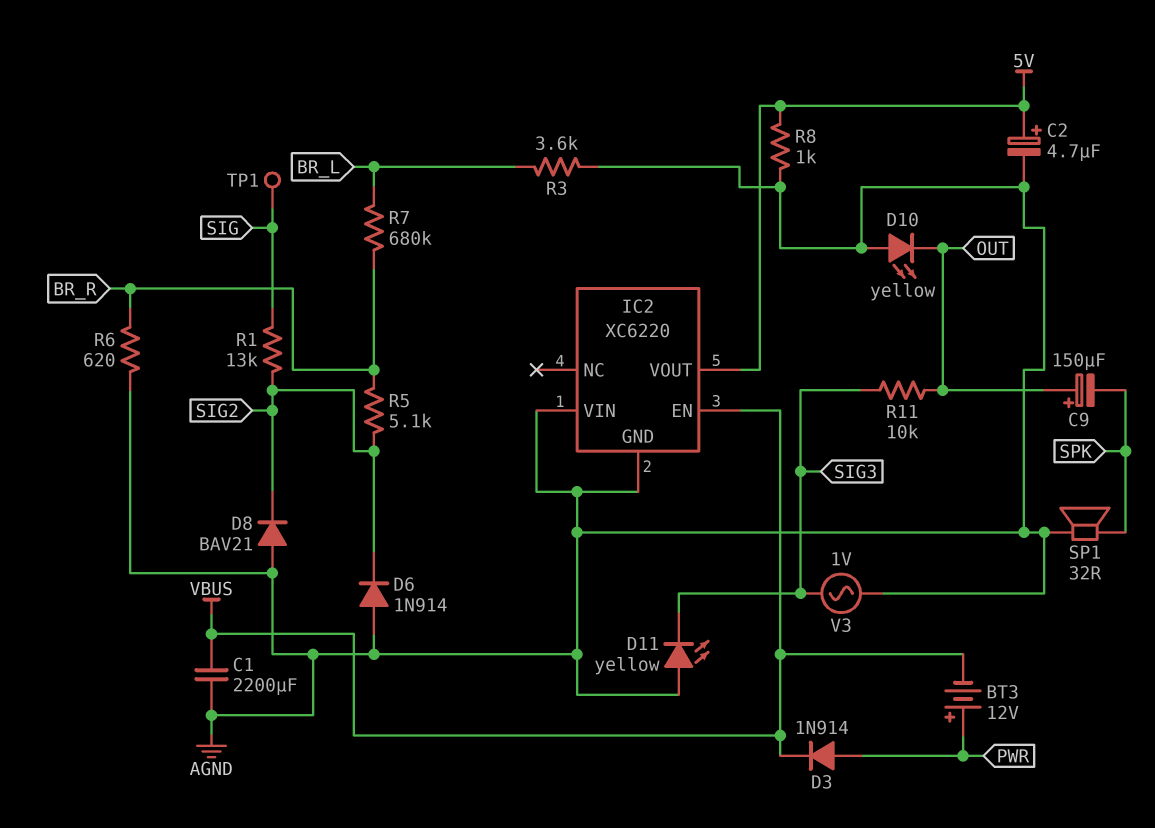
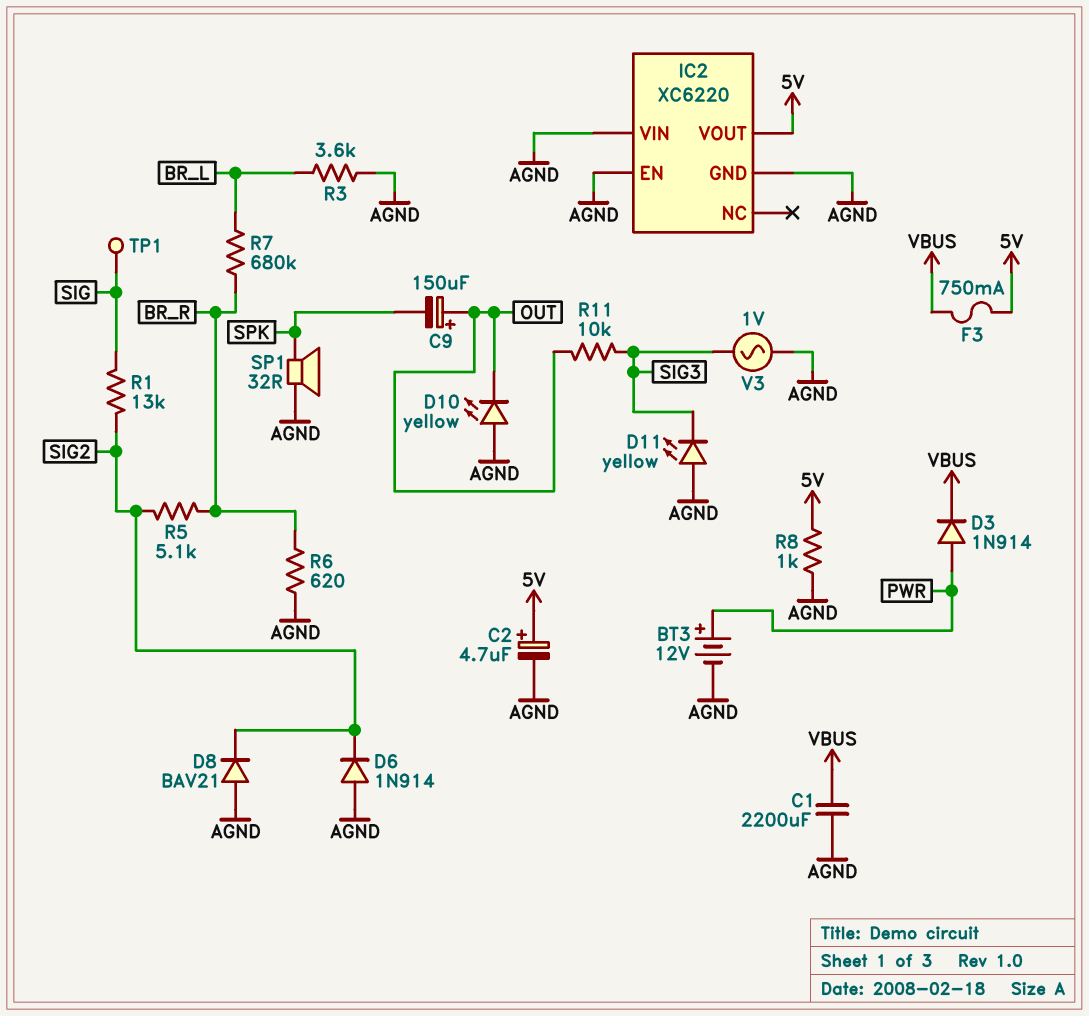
BT3: 12V (plus PWR, minus VBUS) -> 12V (plus PWR, minus AGND)
F3: none -> 750mA (5V, VBUS)
IC2 pin EN: VBUS -> AGND

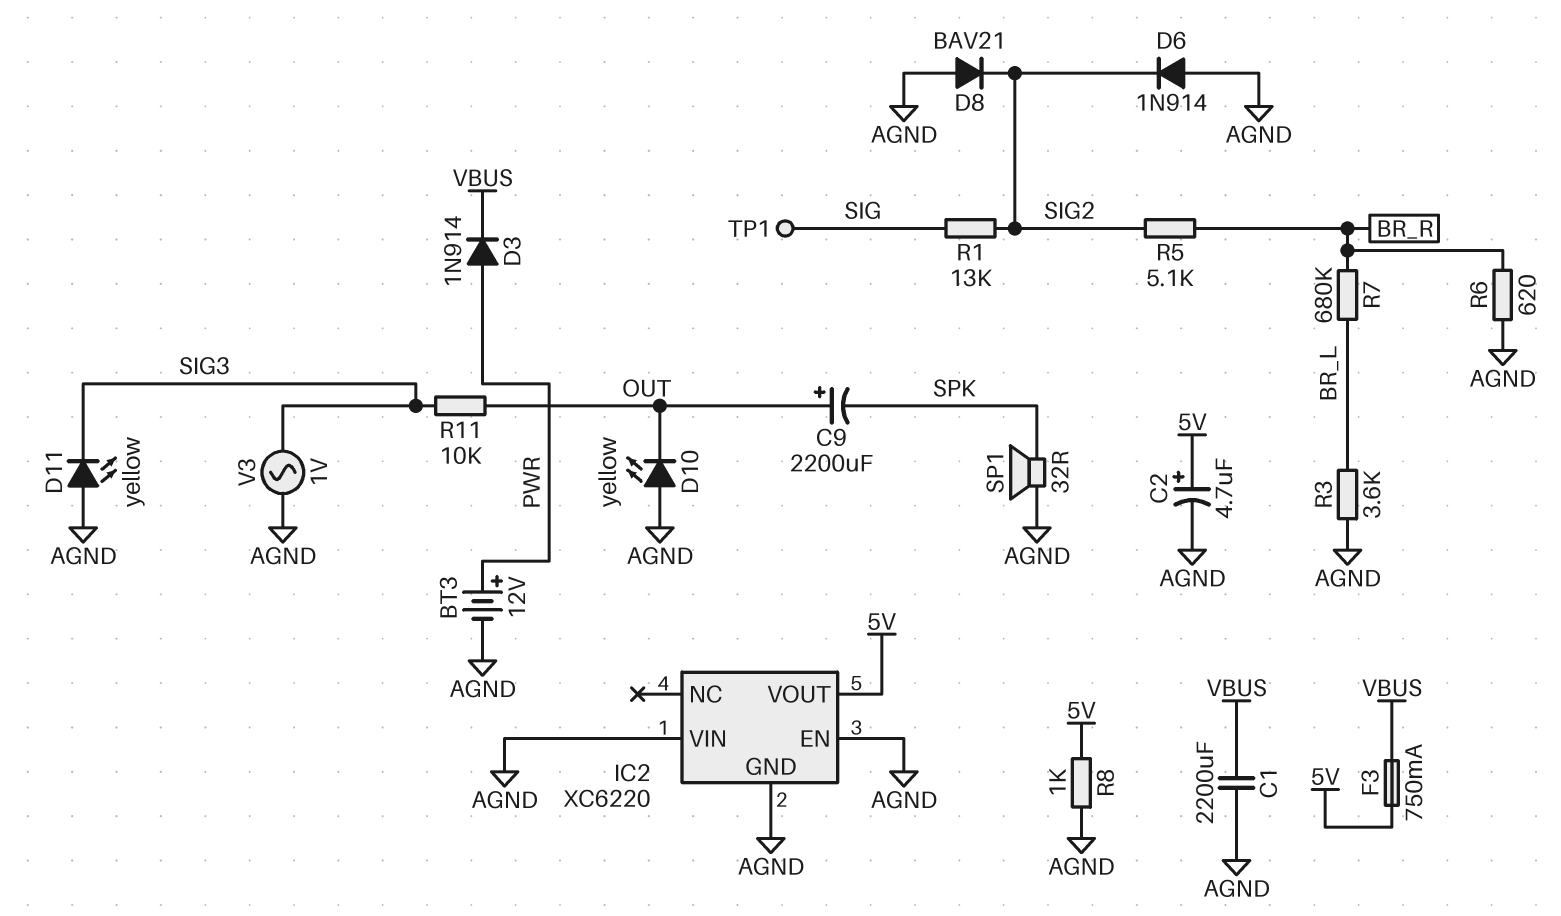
C9: 150uF (plus OUT, minus SPK) -> 2200uF (plus OUT, minus SPK)

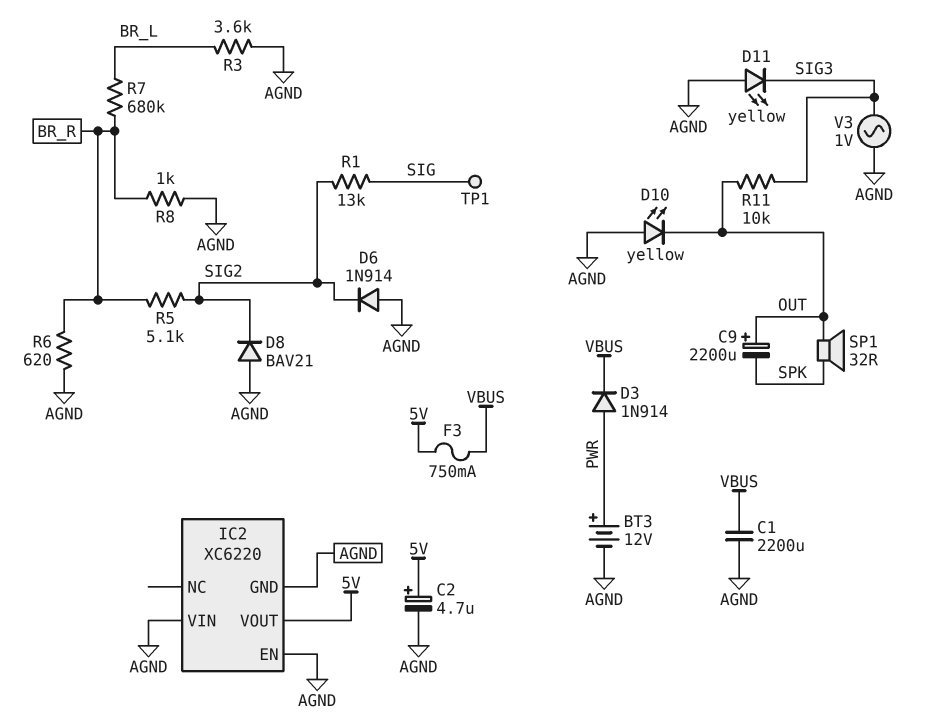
R8: 1k (5V, AGND) -> 1k (AGND, BR_R)
SP1: speaker 32R (AGND, SPK) -> speaker 32R (OUT, SPK)

